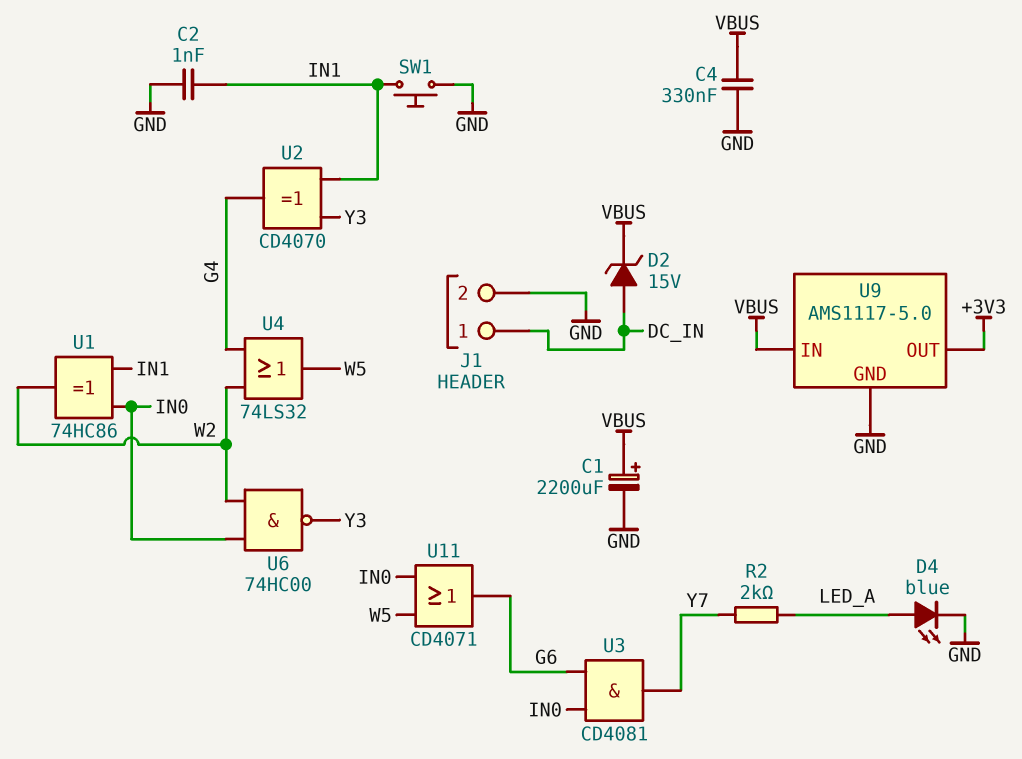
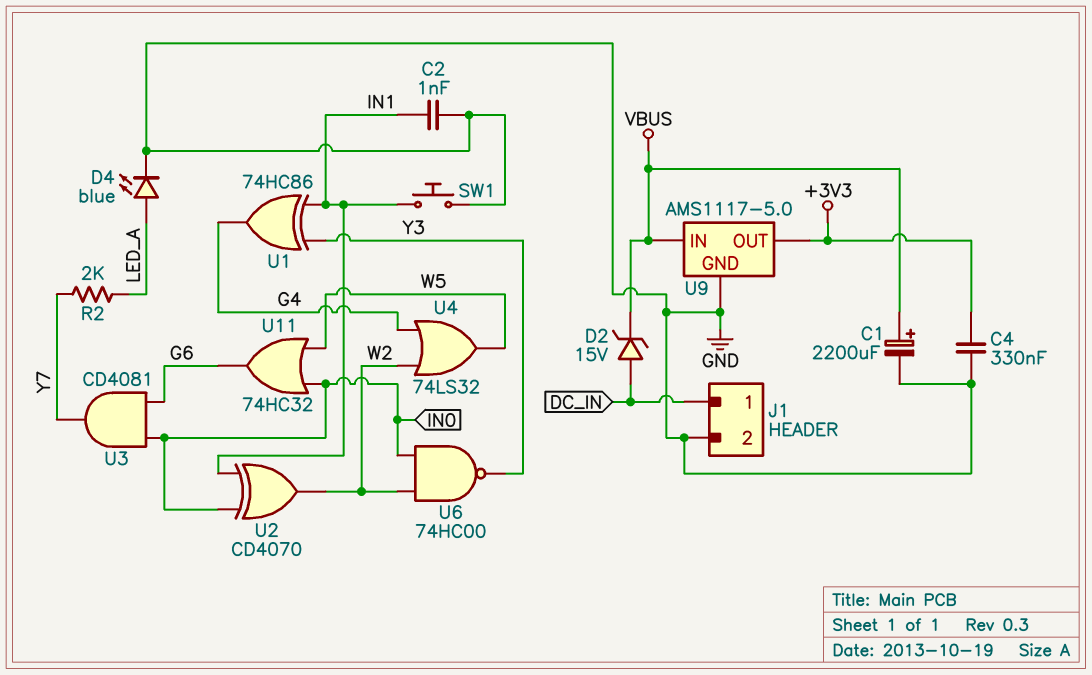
C4: 330nF (GND, VBUS) -> 330nF (+3V3, GND)
U1: XOR 74HC86 (in IN0, in IN1, out W2) -> XOR 74HC86 (in IN1, in Y3, out G4)
U2: XOR CD4070 (in IN1, in Y3, out G4) -> XOR CD4070 (in IN0, in IN1, out W2)
U11: OR CD4071 (in IN0, in W5, out G6) -> OR 74HC32 (in IN0, in W5, out G6)

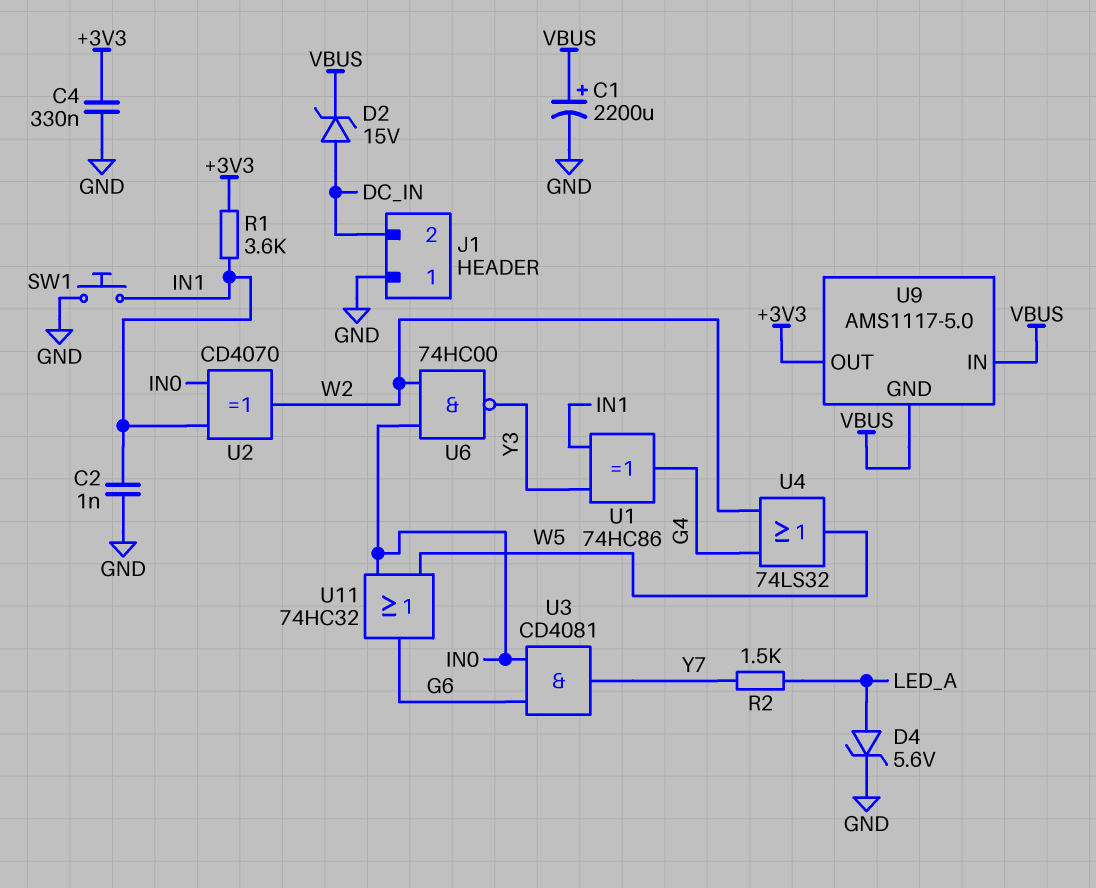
D4: LED blue (A LED_A, K GND) -> zener 5.6V (A LED_A, K GND)
J1 pin 1: DC_IN -> GND
J1 pin 2: GND -> DC_IN
R1: none -> 3.6k (+3V3, IN1)
R2: 2k (LED_A, Y7) -> 1.5k (LED_A, Y7)
U9 pin GND: GND -> VBUS

